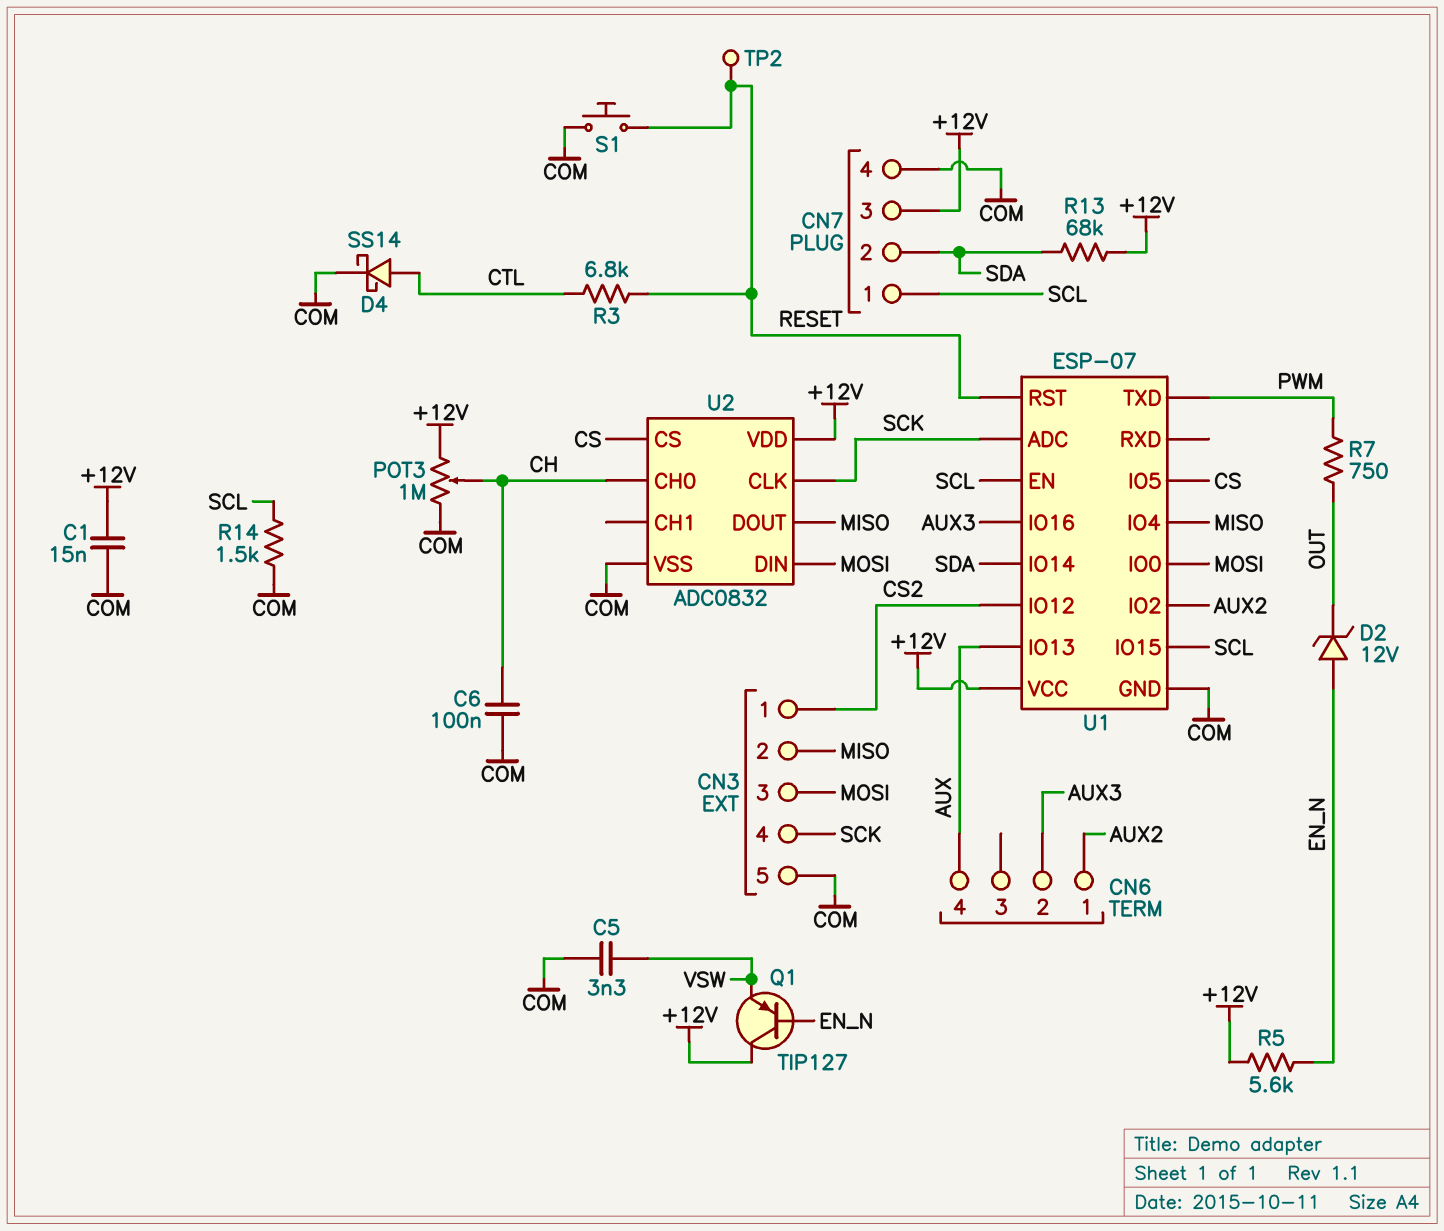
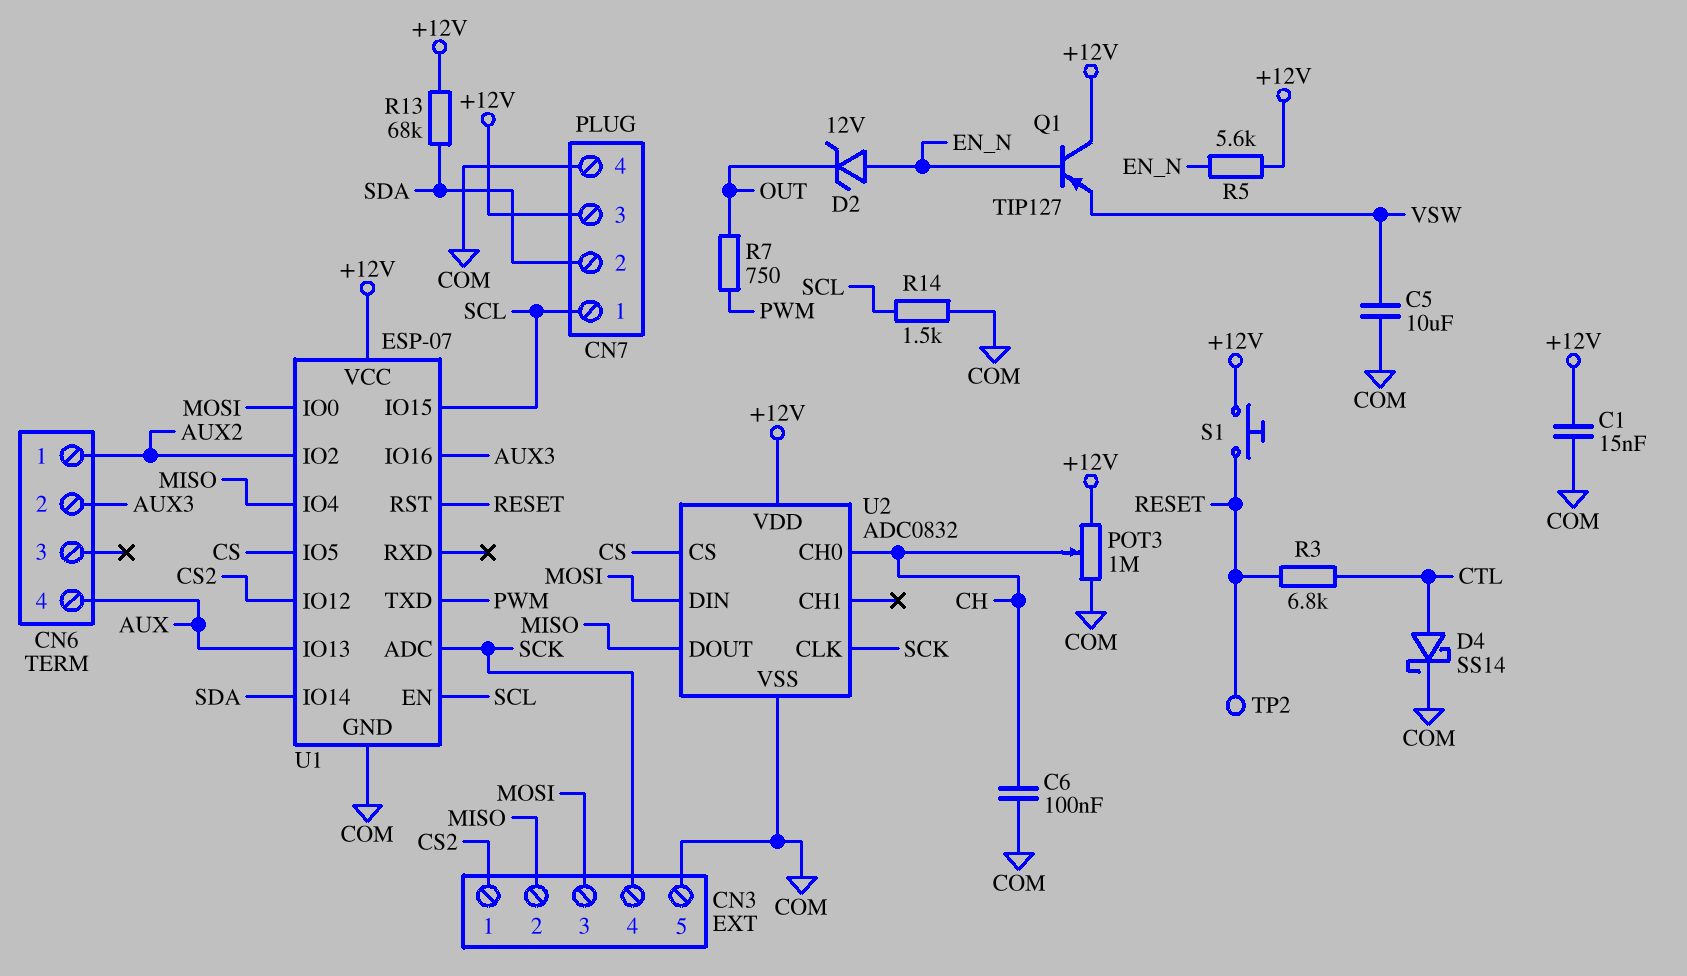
C5: 3.3nF (COM, VSW) -> 10uF (COM, VSW)
S1: button (COM, RESET) -> button (+12V, RESET)

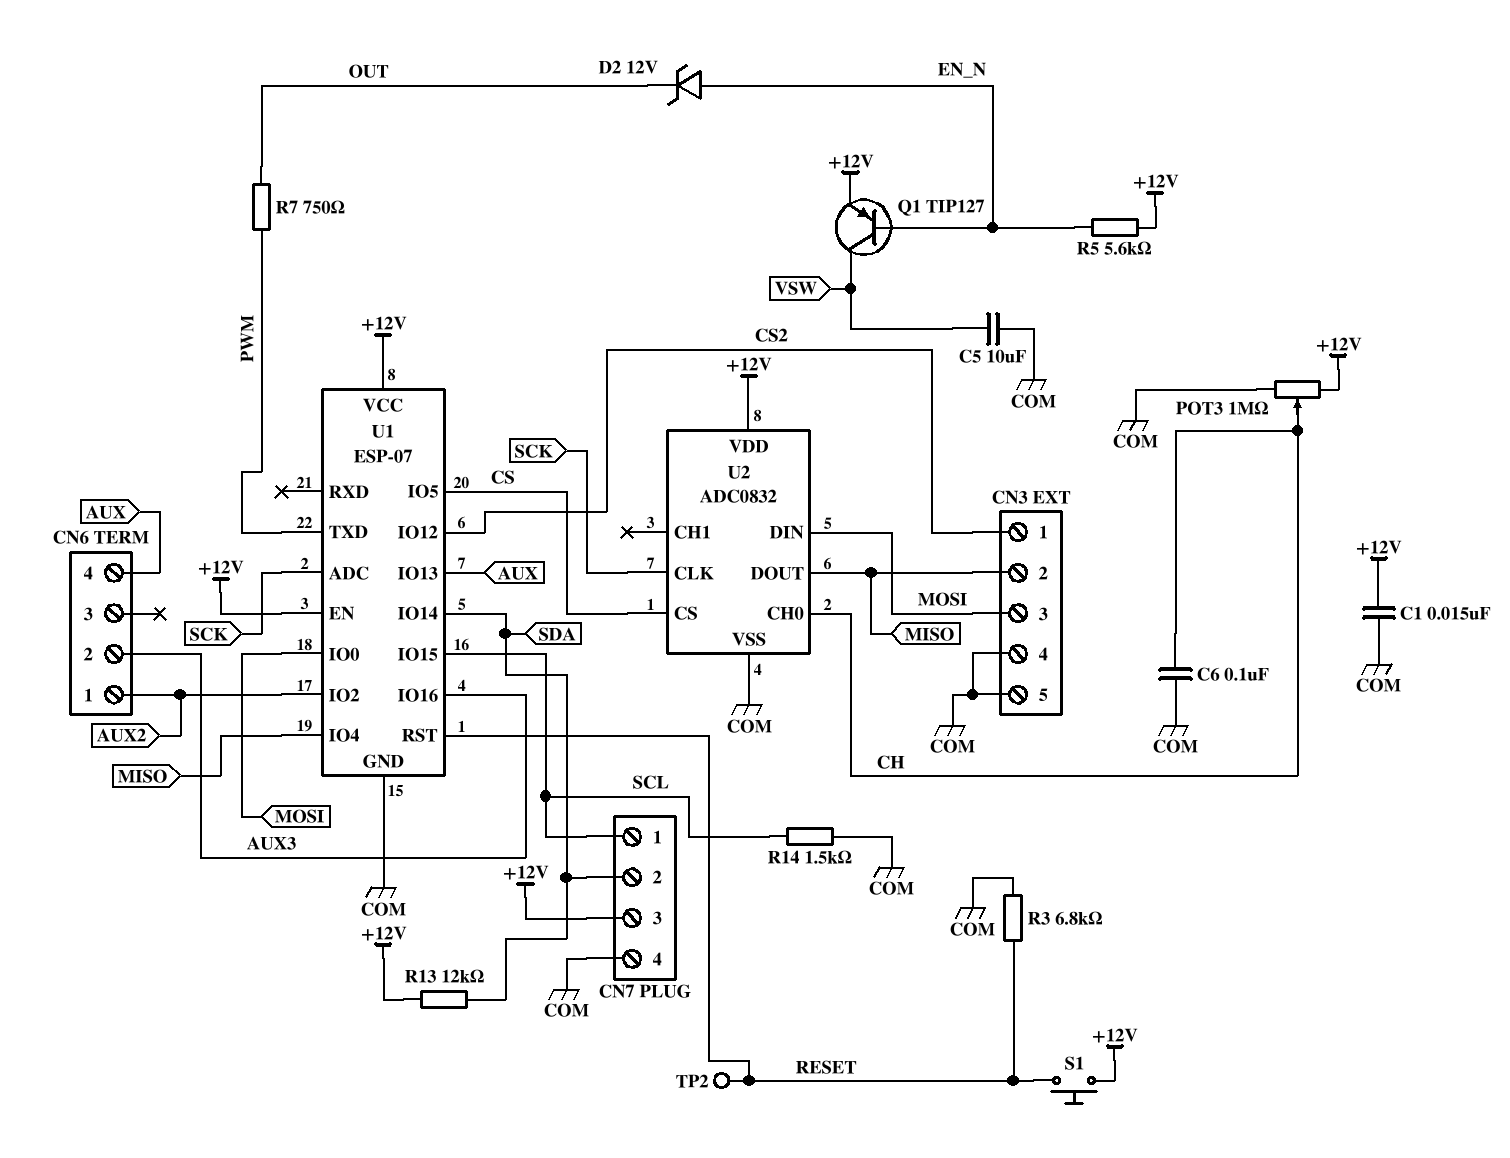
CN3 pin 4: SCK -> COM
D4: schottky SS14 (A CTL, K COM) -> none
Q1: PNP TIP127 (B EN_N, C +12V, E VSW) -> PNP TIP127 (B EN_N, C VSW, E +12V)
R3: 6.8k (CTL, RESET) -> 6.8k (COM, RESET)
R13: 68k (+12V, SDA) -> 12k (+12V, SDA)
U1 pin EN: SCL -> +12V

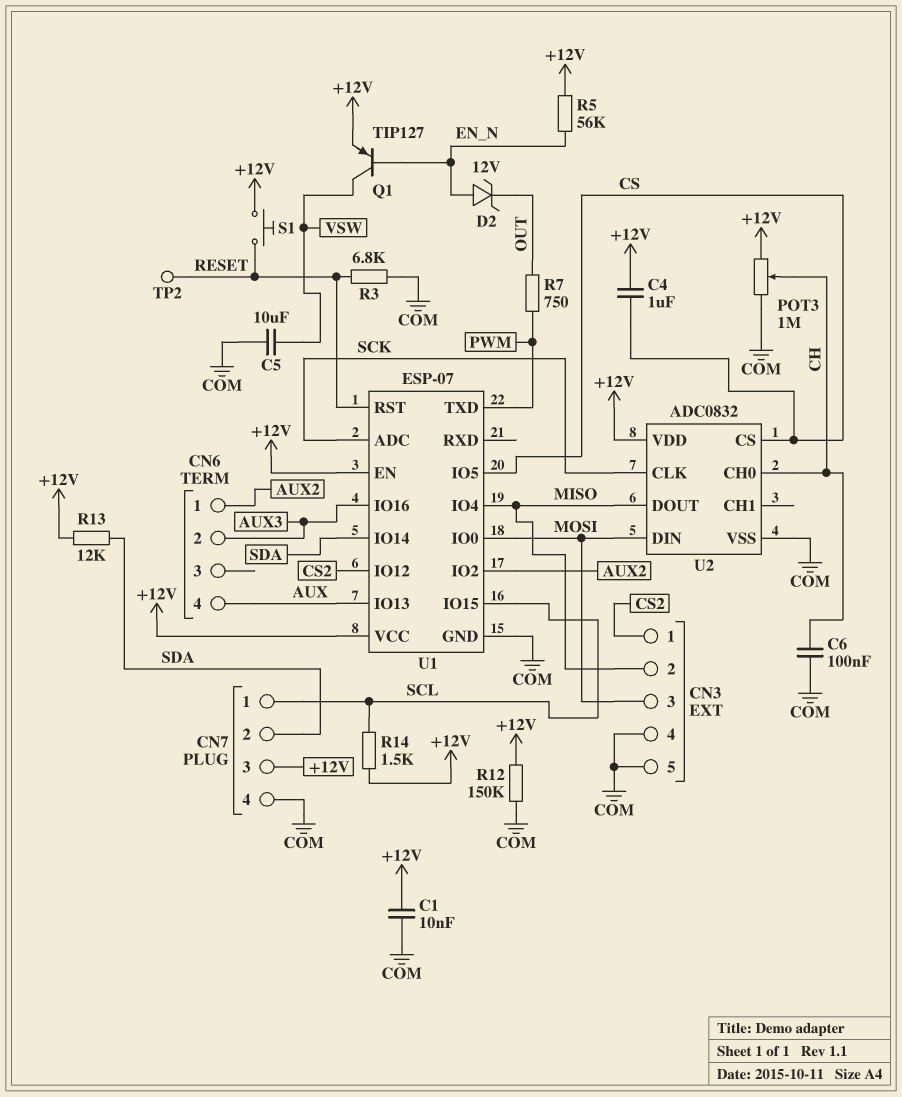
C1: 15nF (+12V, COM) -> 10nF (+12V, COM)
C4: none -> 1uF (+12V, CS)
R5: 5.6k (+12V, EN_N) -> 56k (+12V, EN_N)
R12: none -> 150k (+12V, COM)
R14: 1.5k (COM, SCL) -> 1.5k (+12V, SCL)

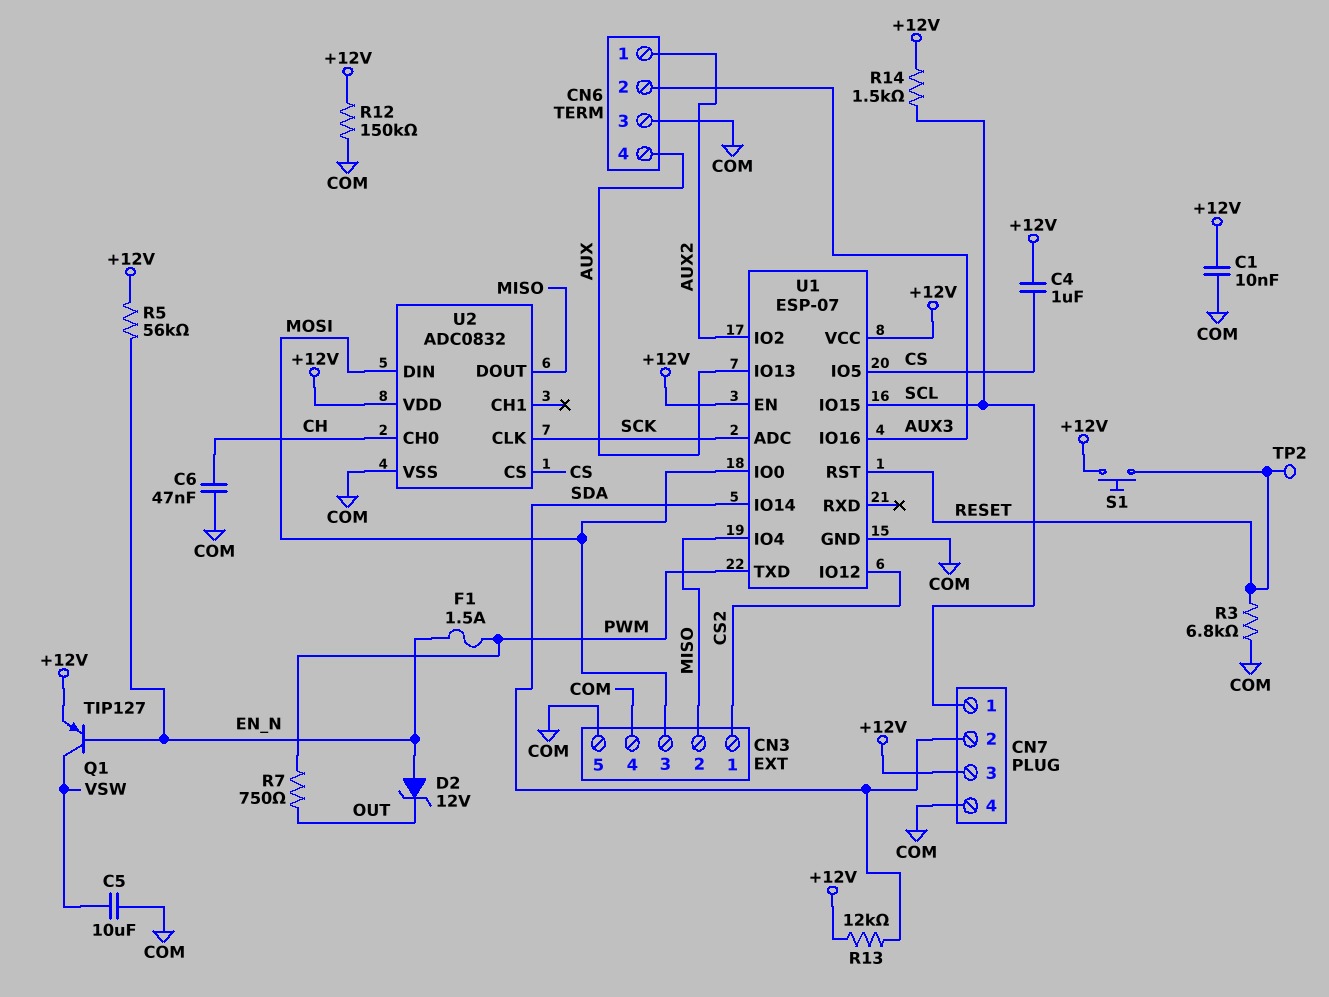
C6: 100nF (CH, COM) -> 47nF (CH, COM)
CN6 pin 3: none -> COM
F1: none -> 1.5A (EN_N, PWM)
POT3: 1M (+12V, COM, wiper CH) -> none

